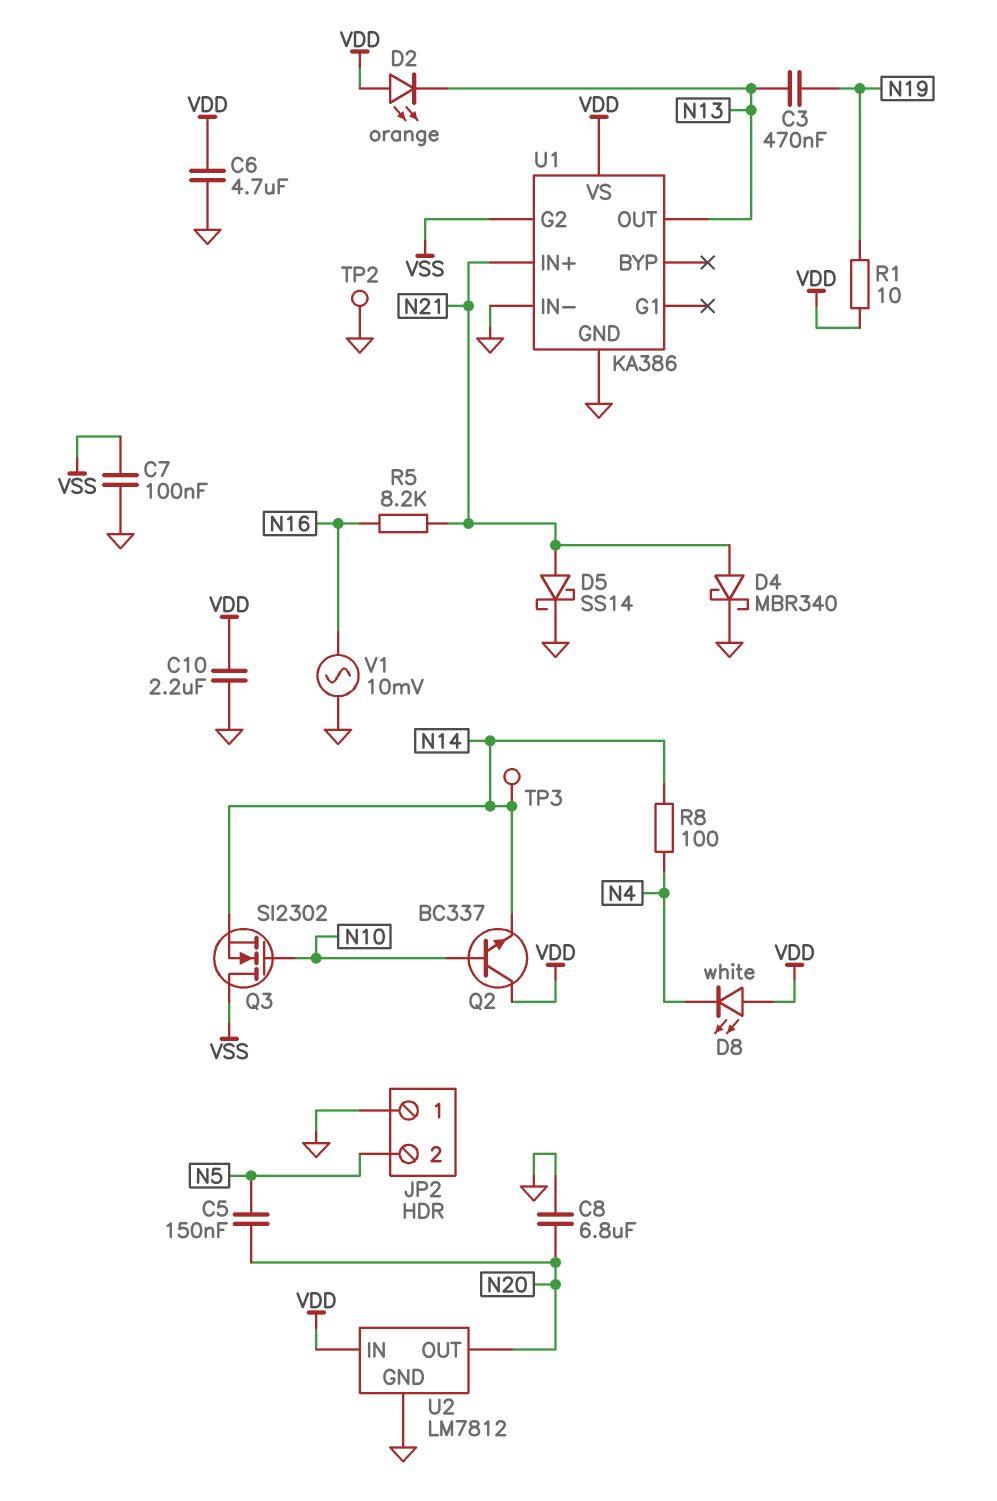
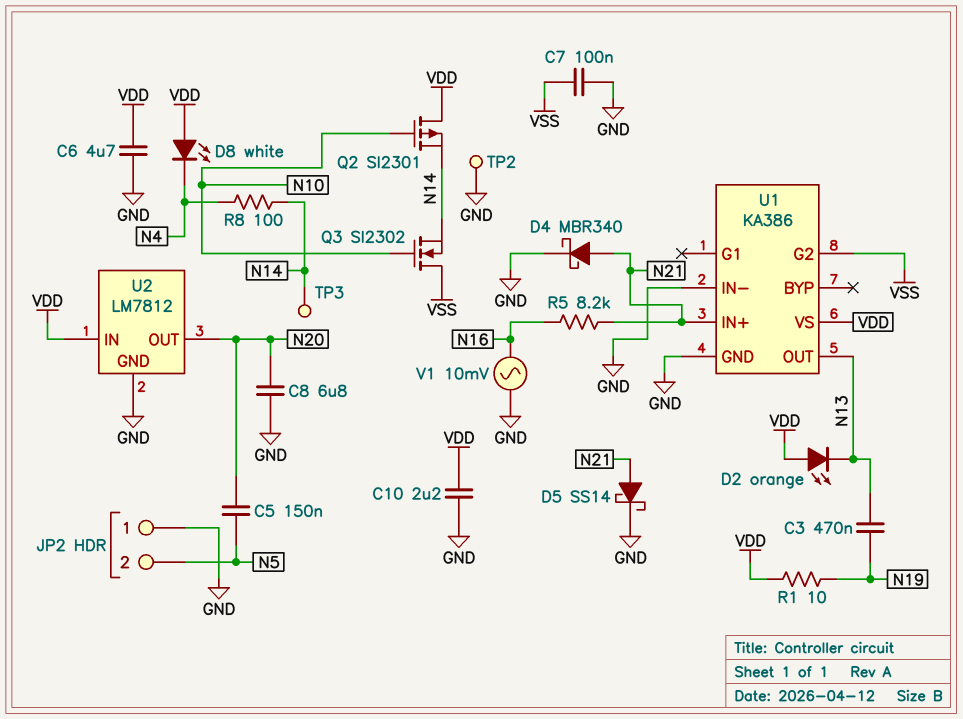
Q2: NPN BC337 (B N10, C VDD, E N14) -> PMOS SI2301 (G N10, D VDD, S N14)

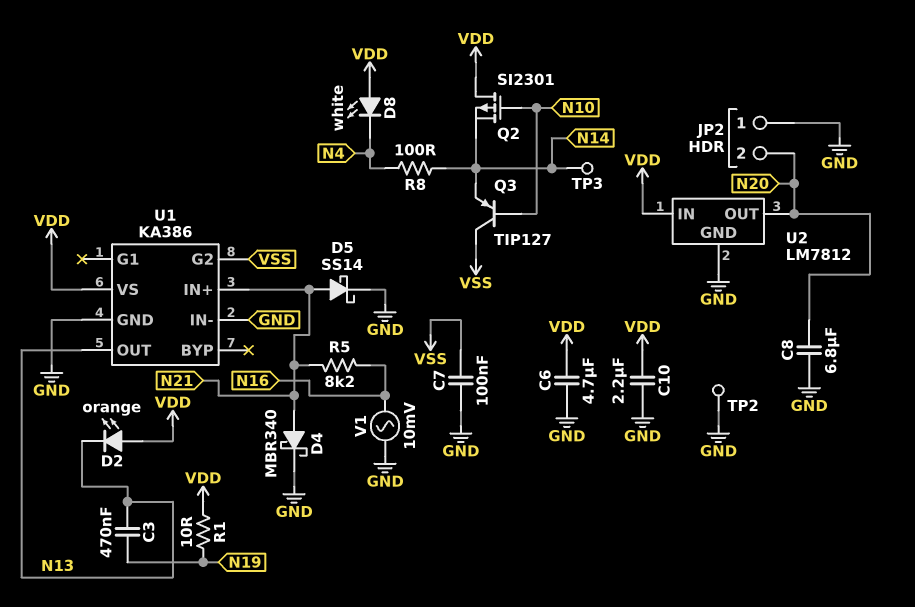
C5: 150nF (N5, N20) -> none
JP2 pin 2: N5 -> N20
Q3: NMOS SI2302 (G N10, D VSS, S N14) -> PNP TIP127 (B N10, C VSS, E N14)

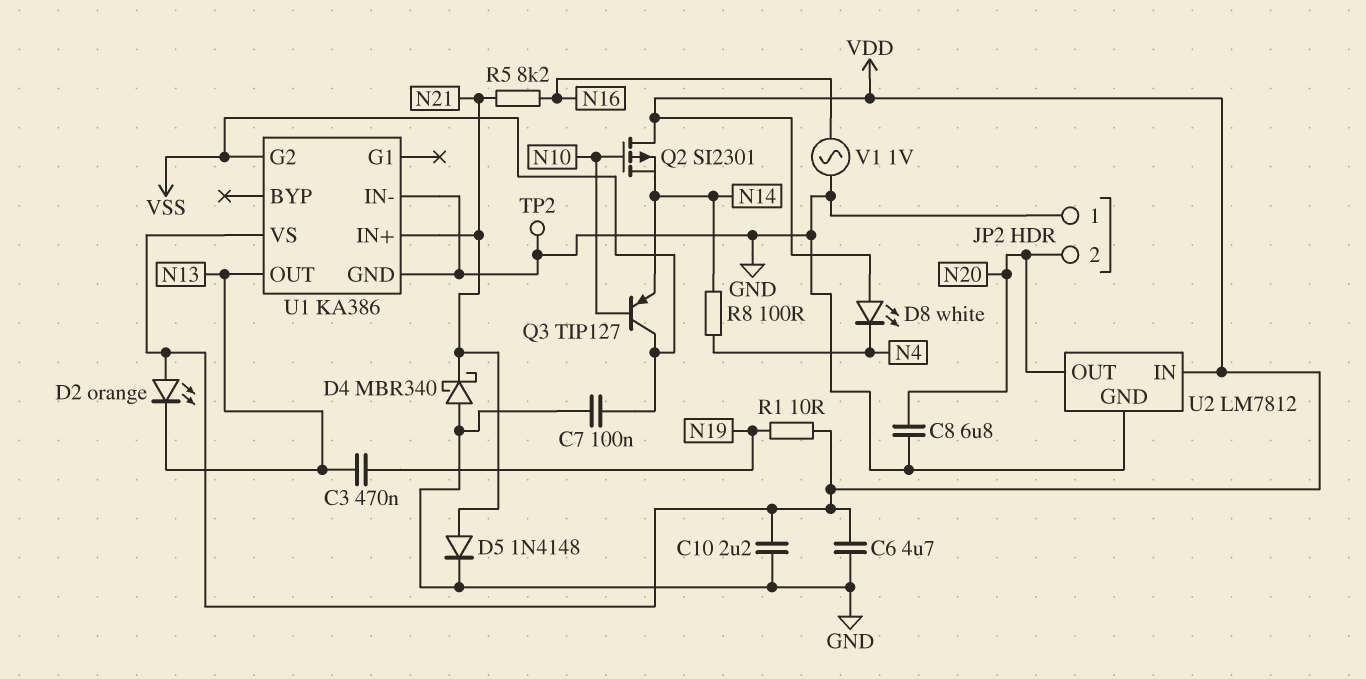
D4: schottky MBR340 (A N21, K GND) -> schottky MBR340 (A GND, K N21)
D5: schottky SS14 (A N21, K GND) -> diode 1N4148 (A N21, K GND)
TP3: test point (N14) -> none
V1: AC 10mV (GND, N16) -> AC 1V (GND, N16)

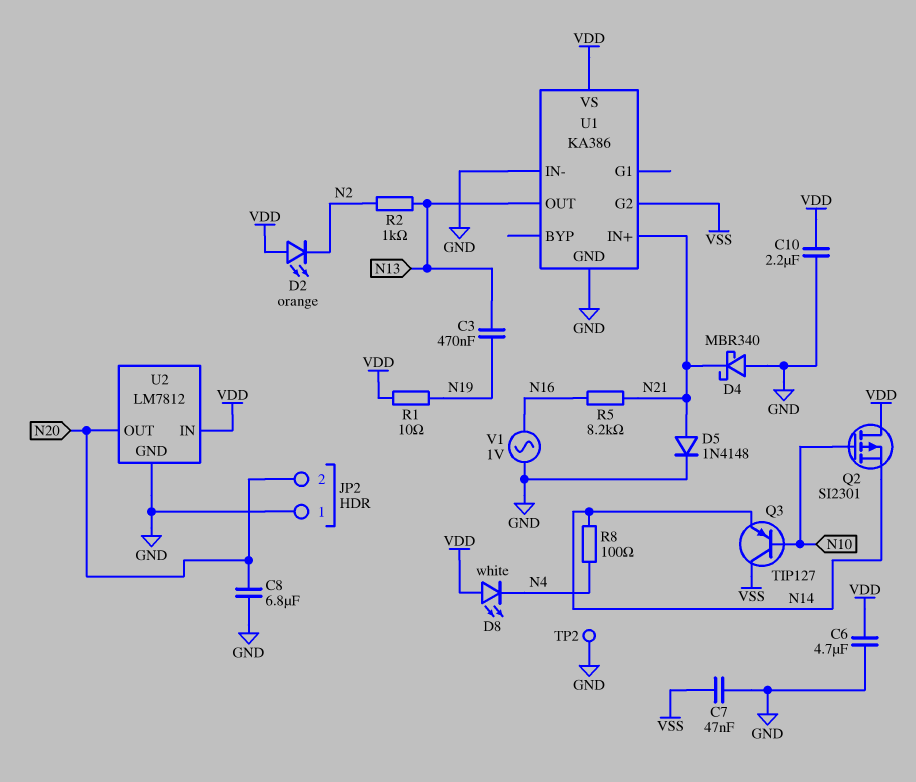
C7: 100nF (GND, VSS) -> 47nF (GND, VSS)
D2: LED orange (A VDD, K N13) -> LED orange (A VDD, K N2)
R2: none -> 1k (N2, N13)

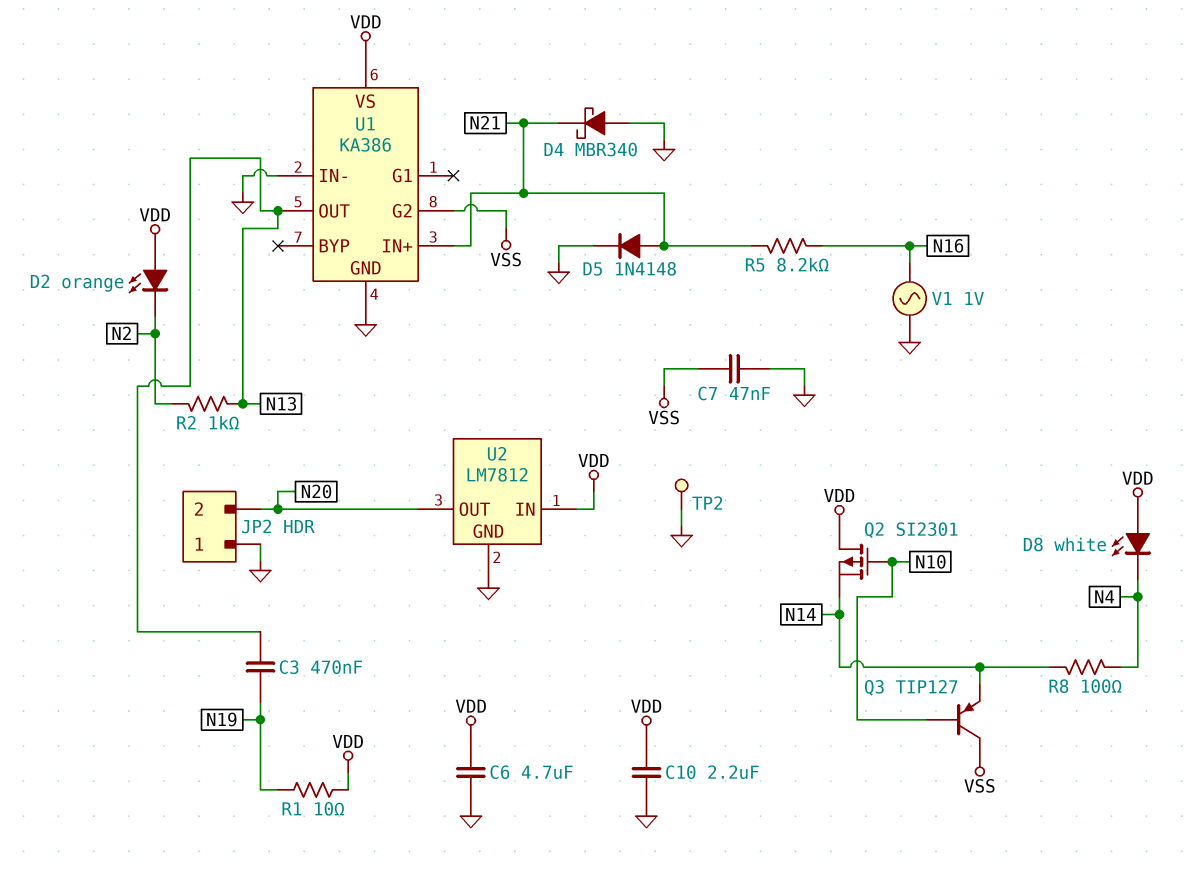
C8: 6.8uF (GND, N20) -> none

